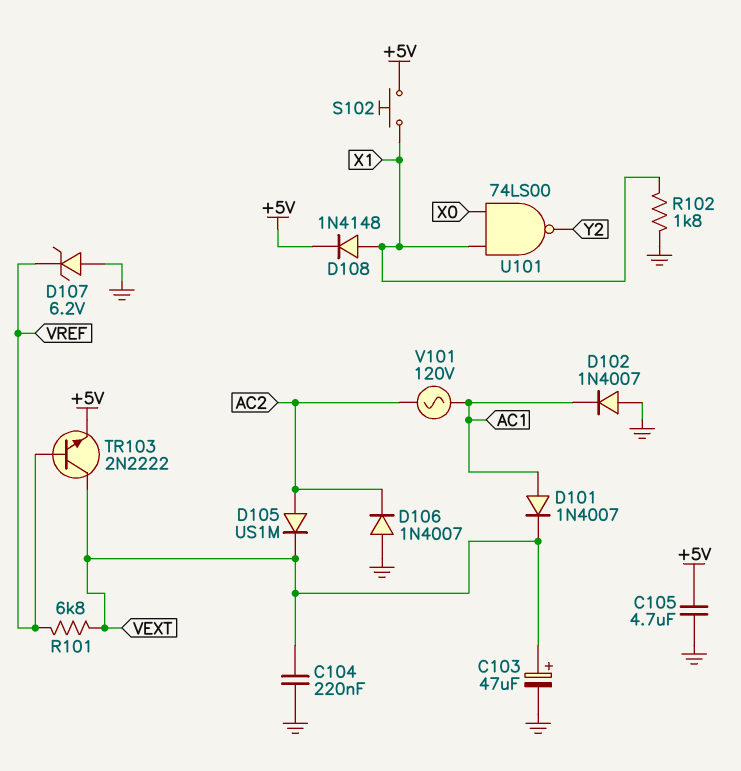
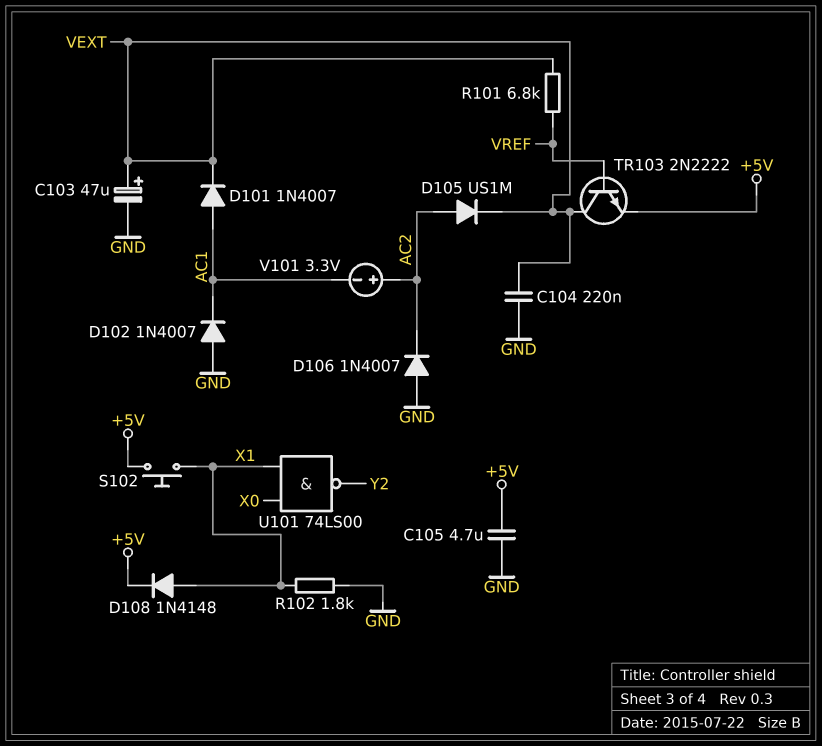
D107: zener 6.2V (A GND, K VREF) -> none
V101: AC 120V (AC1, AC2) -> 3.3V (plus AC2, minus AC1)

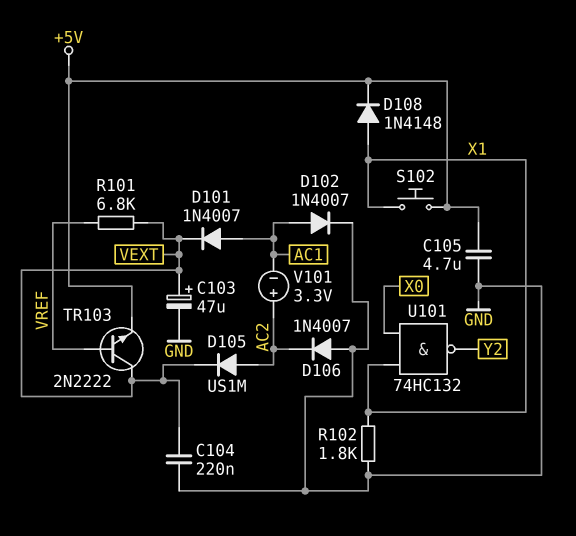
D102: diode 1N4007 (A GND, K AC1) -> diode 1N4007 (A AC1, K GND)
U101: NAND 74LS00 (in X0, in X1, out Y2) -> NAND 74HC132 (in X0, in X1, out Y2)

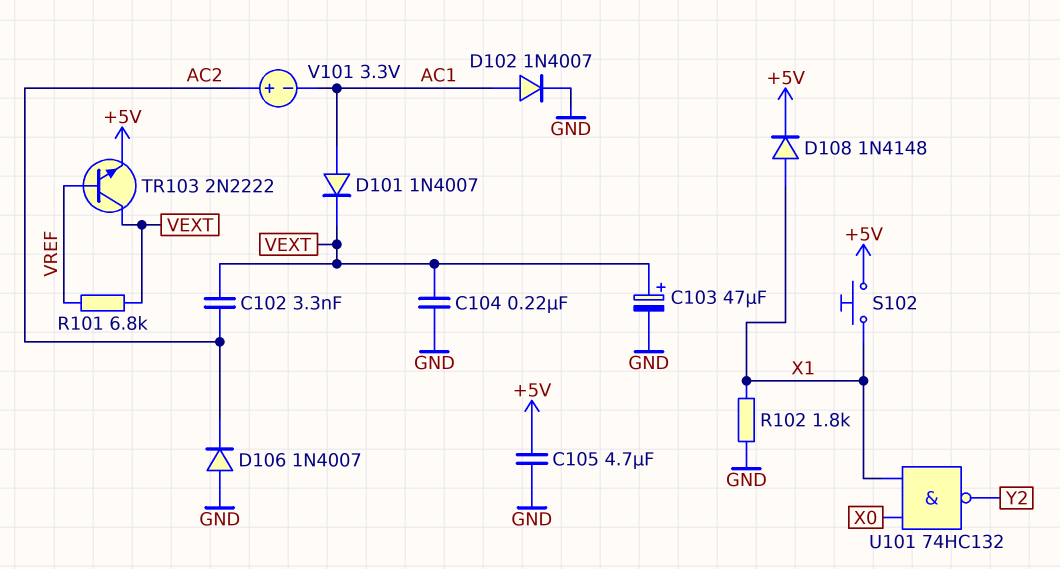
C102: none -> 3.3nF (AC2, VEXT)
D105: diode US1M (A AC2, K VEXT) -> none

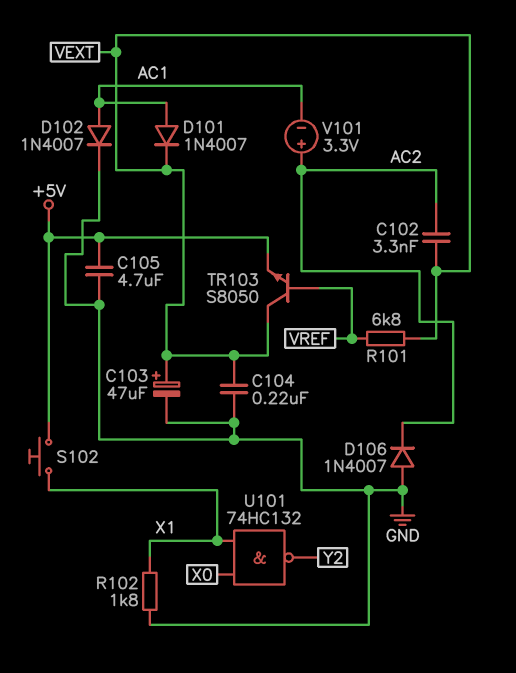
D108: diode 1N4148 (A X1, K +5V) -> none
TR103: NPN 2N2222 (B VREF, C VEXT, E +5V) -> NPN S8050 (B VREF, C VEXT, E +5V)

